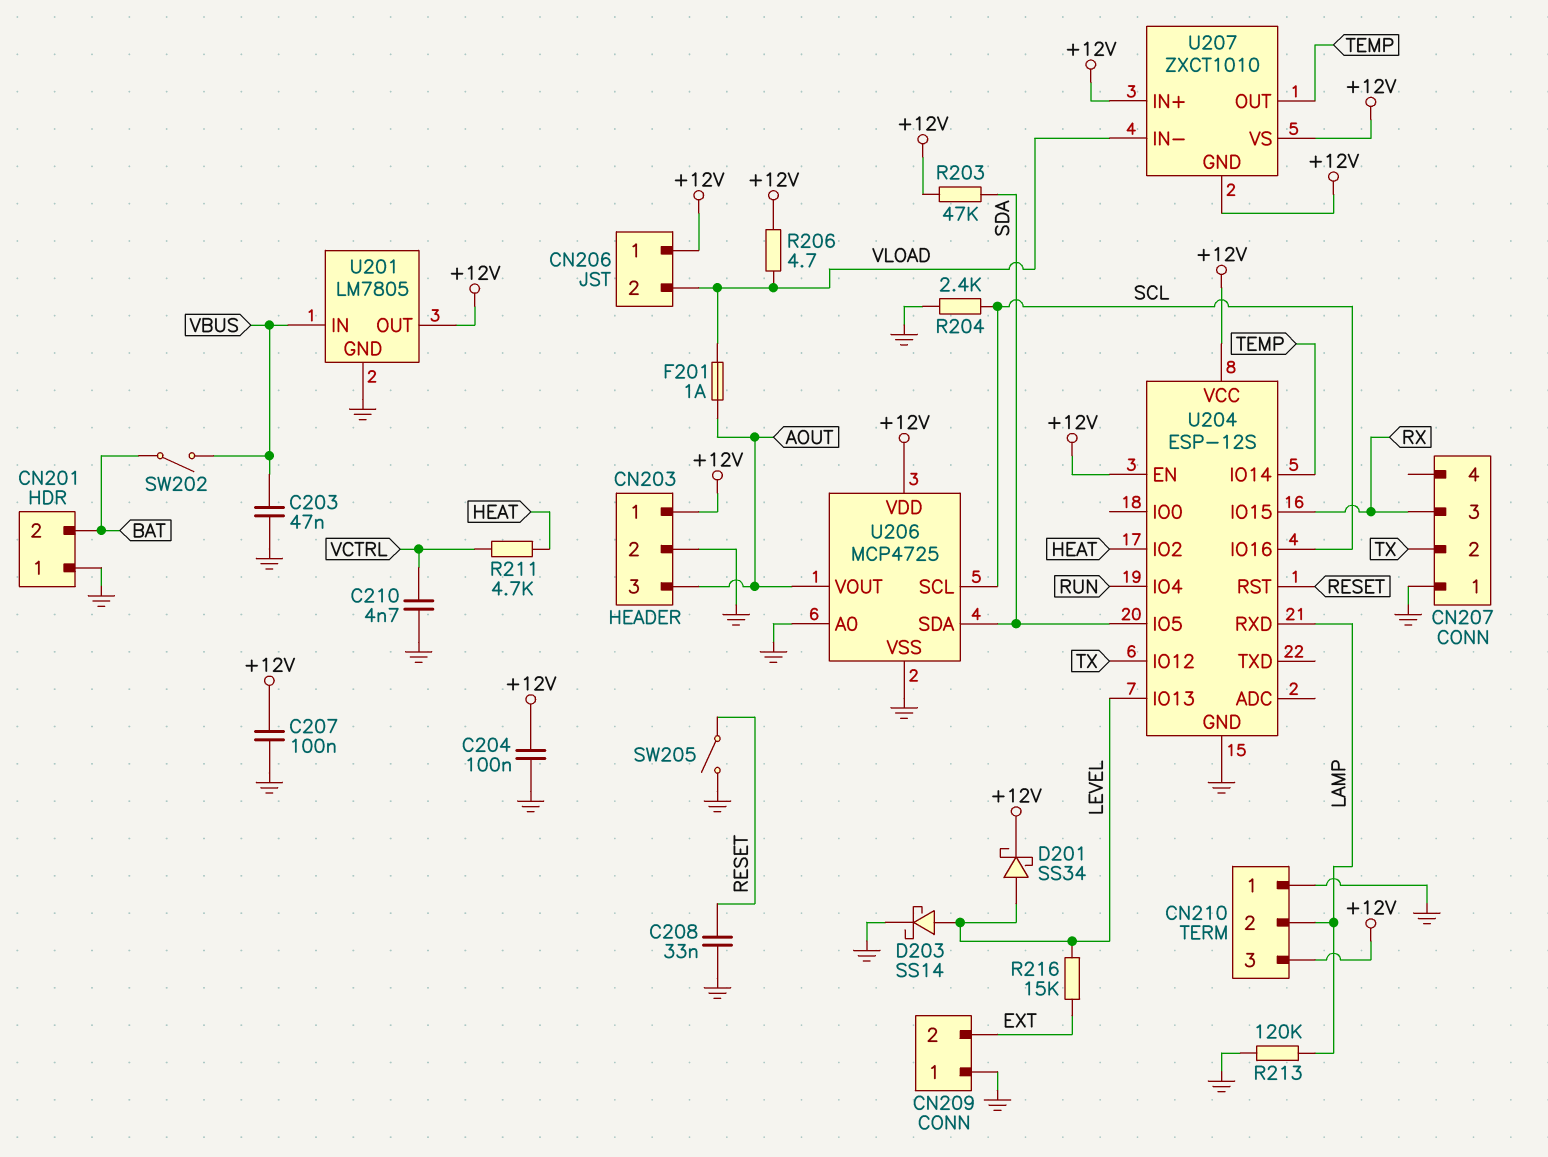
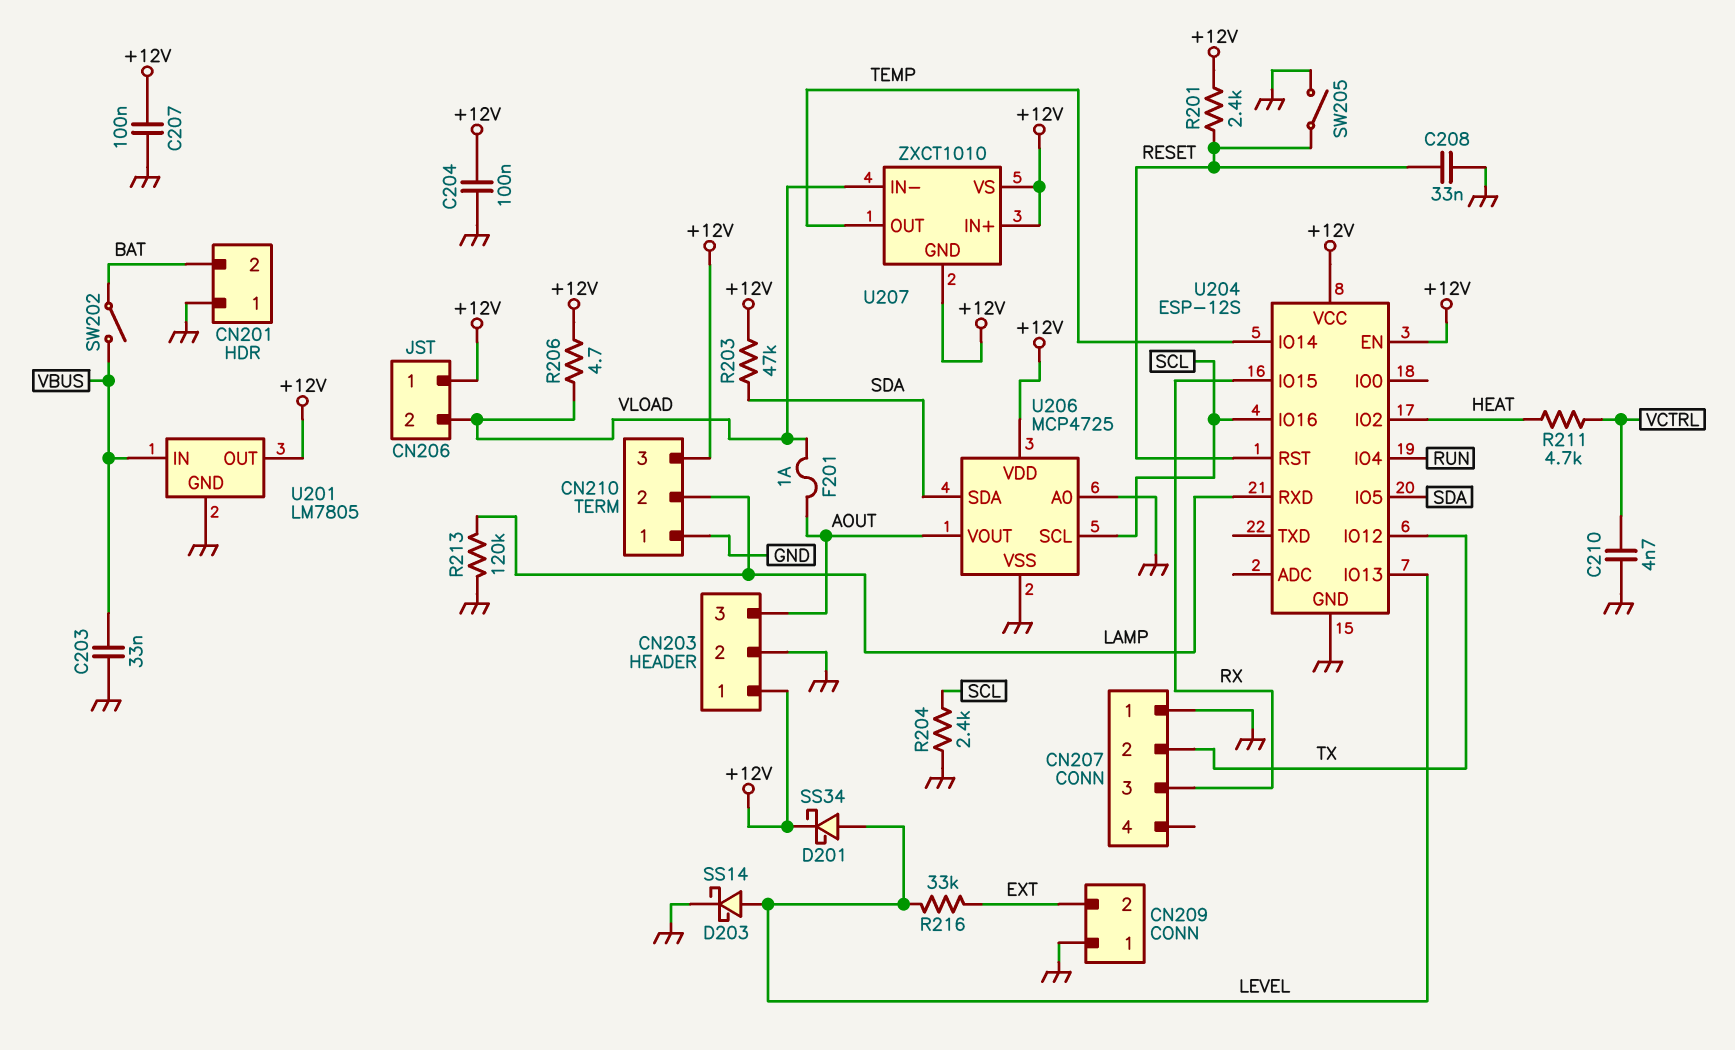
C203: 47nF (GND, VBUS) -> 33nF (GND, VBUS)
R201: none -> 2.4k (+12V, RESET)
R216: 15k (EXT, LEVEL) -> 33k (EXT, LEVEL)

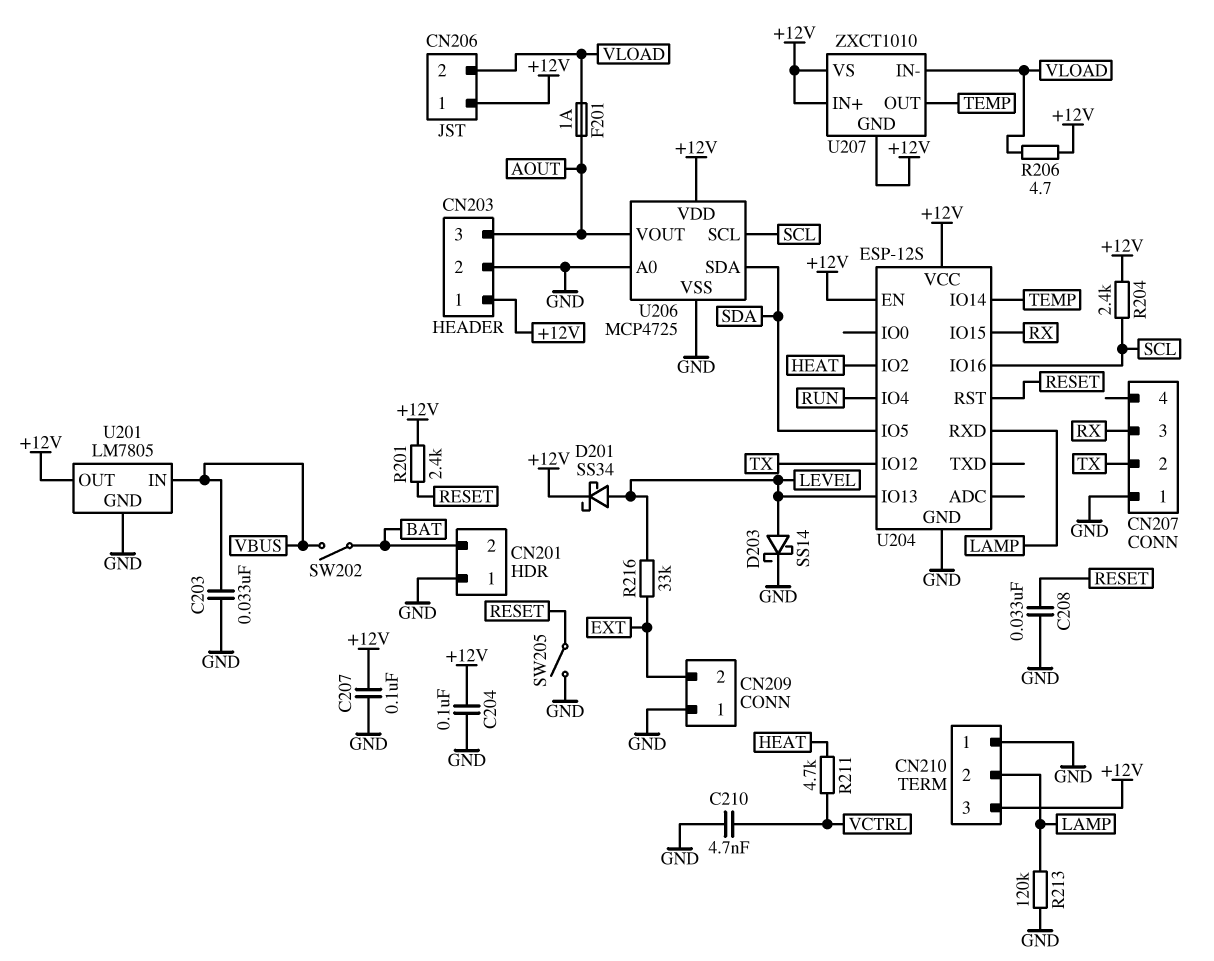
R203: 47k (+12V, SDA) -> none
R204: 2.4k (GND, SCL) -> 2.4k (+12V, SCL)

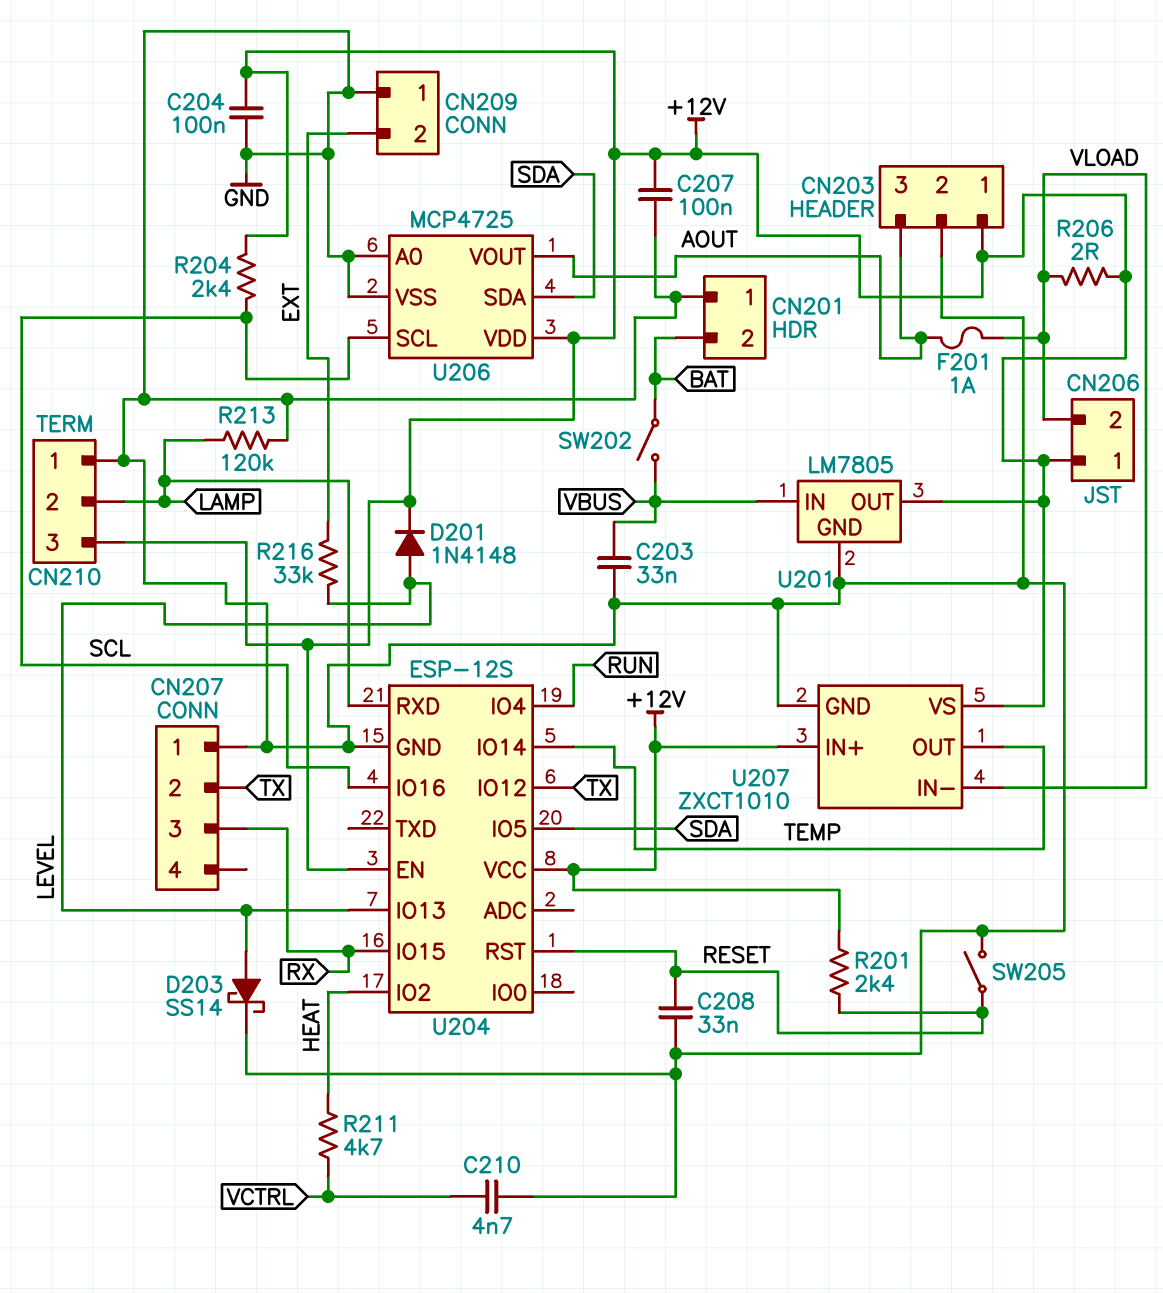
D201: schottky SS34 (A LEVEL, K +12V) -> diode 1N4148 (A LEVEL, K +12V)
R206: 4.7 (+12V, VLOAD) -> 2 (+12V, VLOAD)
U207 pin GND: +12V -> GND

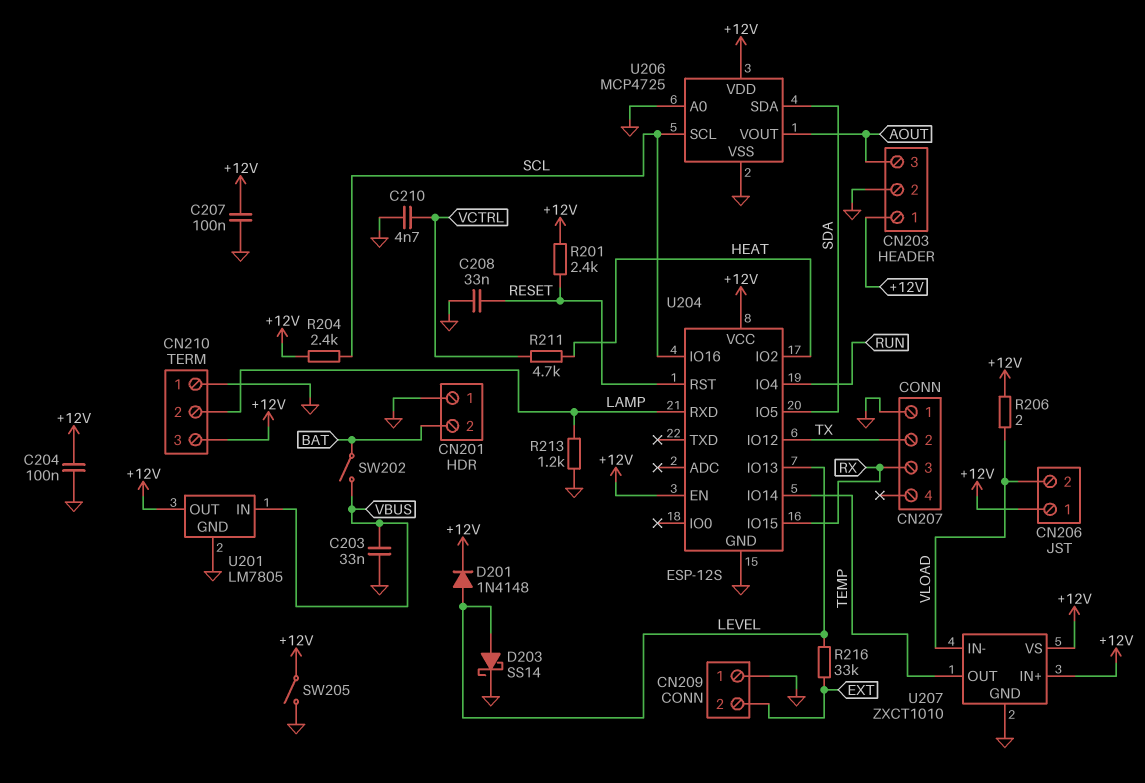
F201: 1A (AOUT, VLOAD) -> none
R213: 120k (GND, LAMP) -> 1.2k (GND, LAMP)
SW205: switch (GND, RESET) -> switch (+12V, GND)

